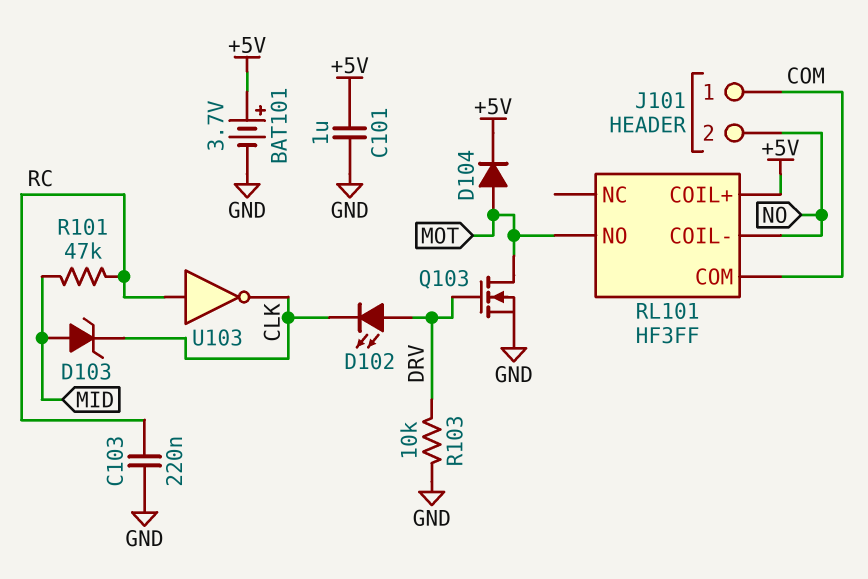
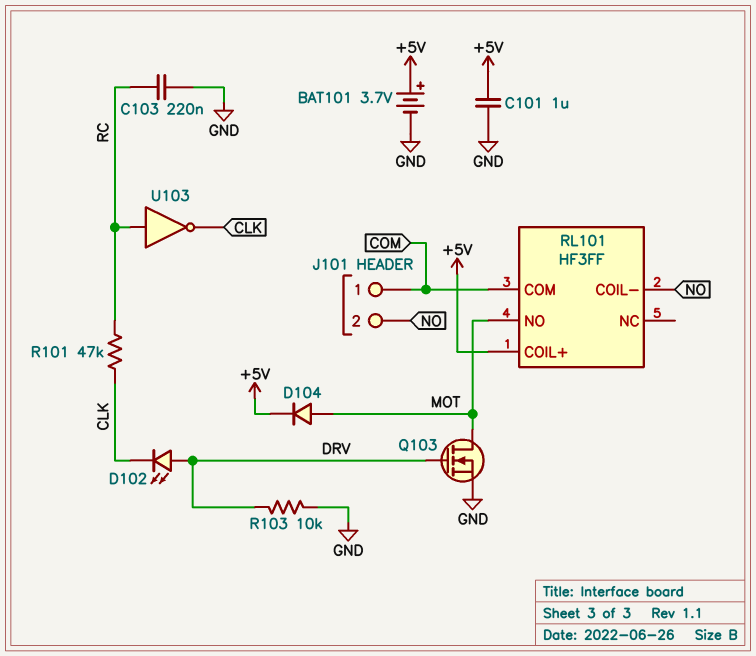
D103: zener (A MID, K CLK) -> none
R101: 47k (MID, RC) -> 47k (CLK, RC)

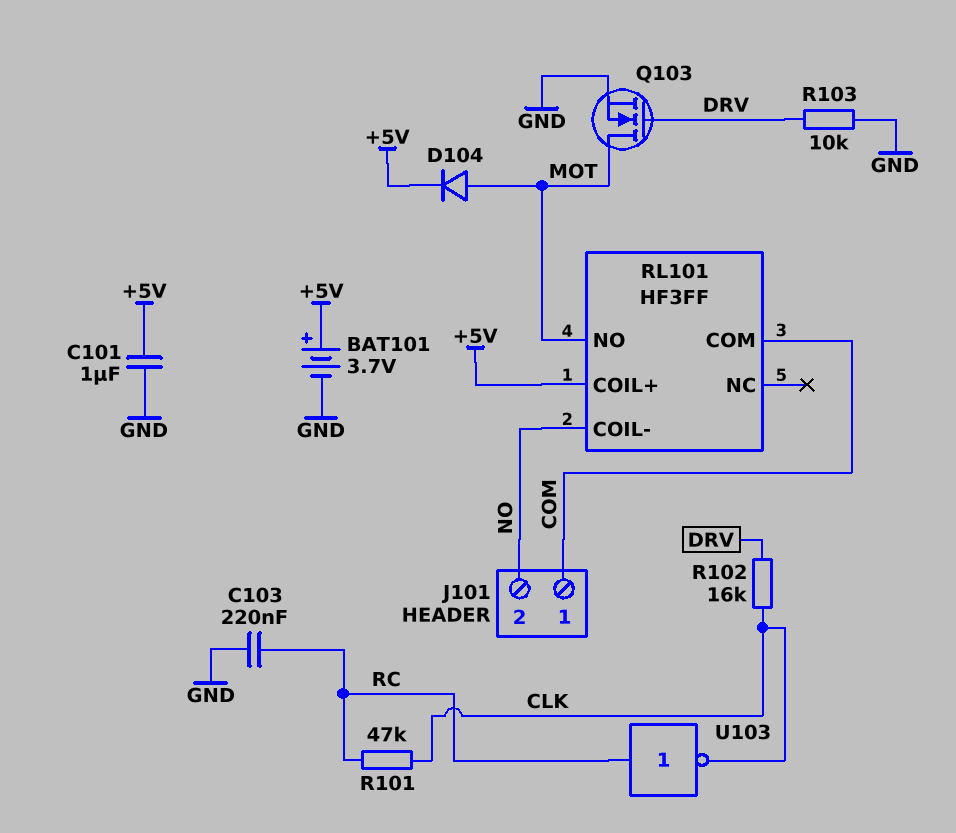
D102: LED (A DRV, K CLK) -> none
R102: none -> 16k (CLK, DRV)

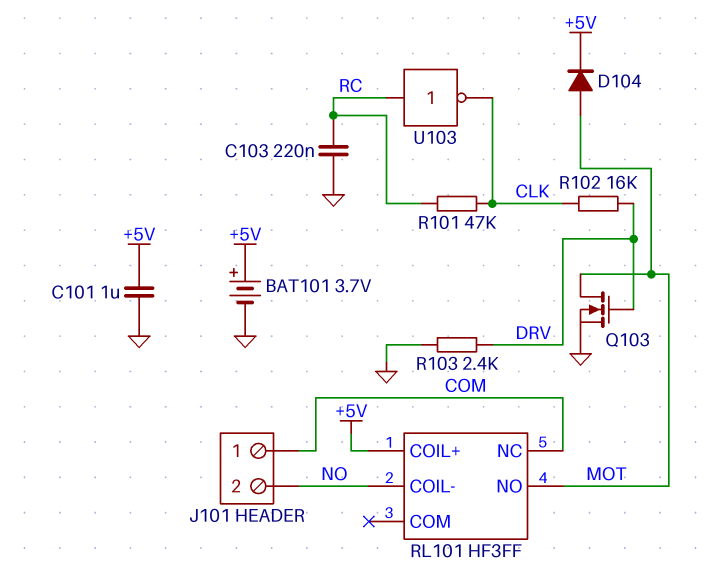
R103: 10k (DRV, GND) -> 2.4k (DRV, GND)
RL101 pin COM: COM -> none
RL101 pin NC: none -> COM

